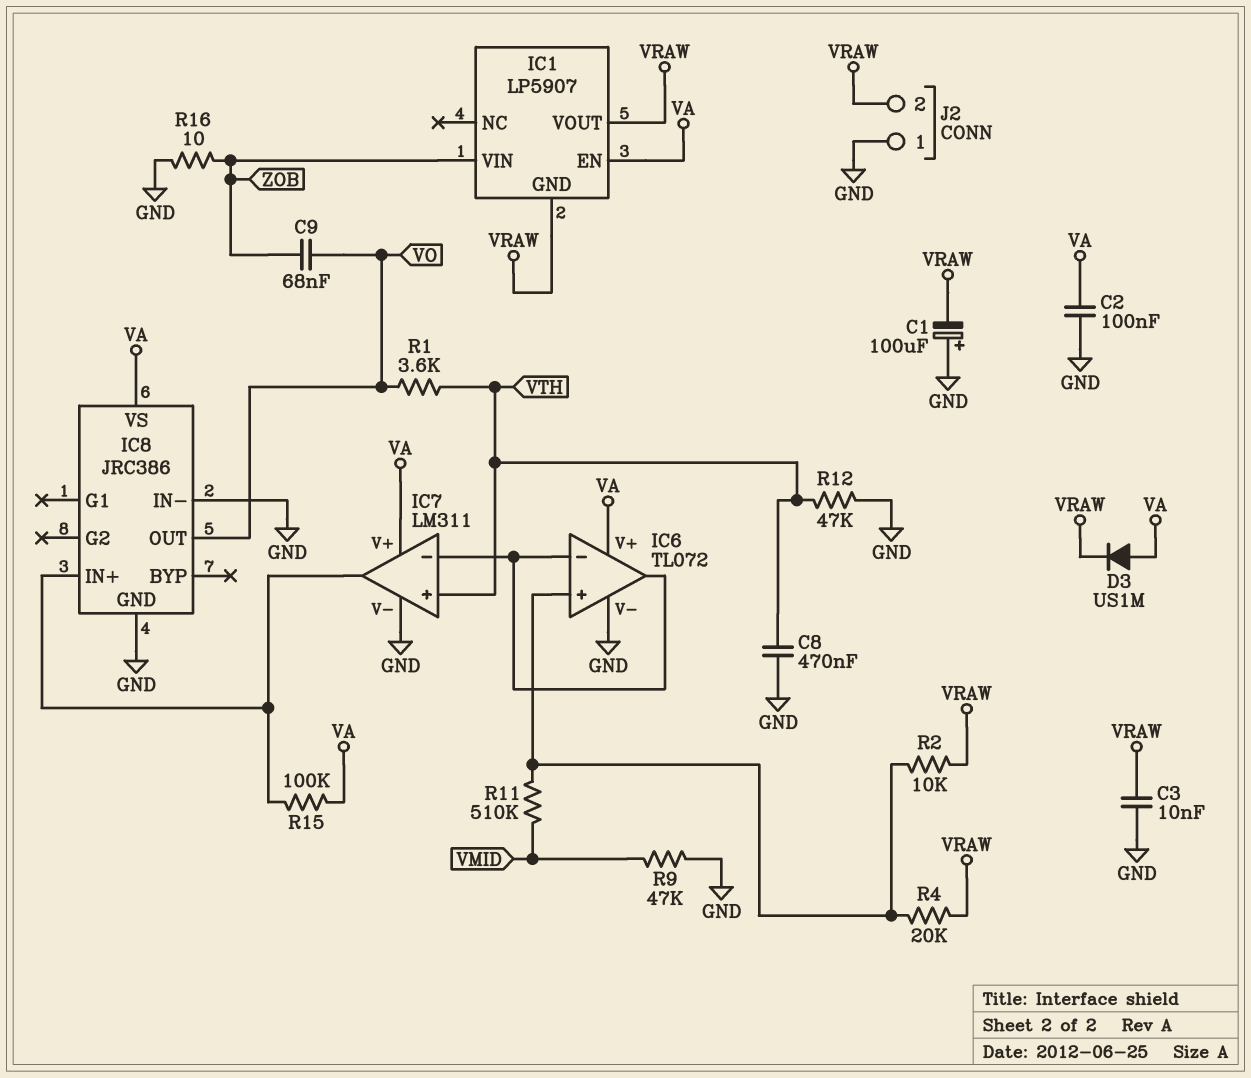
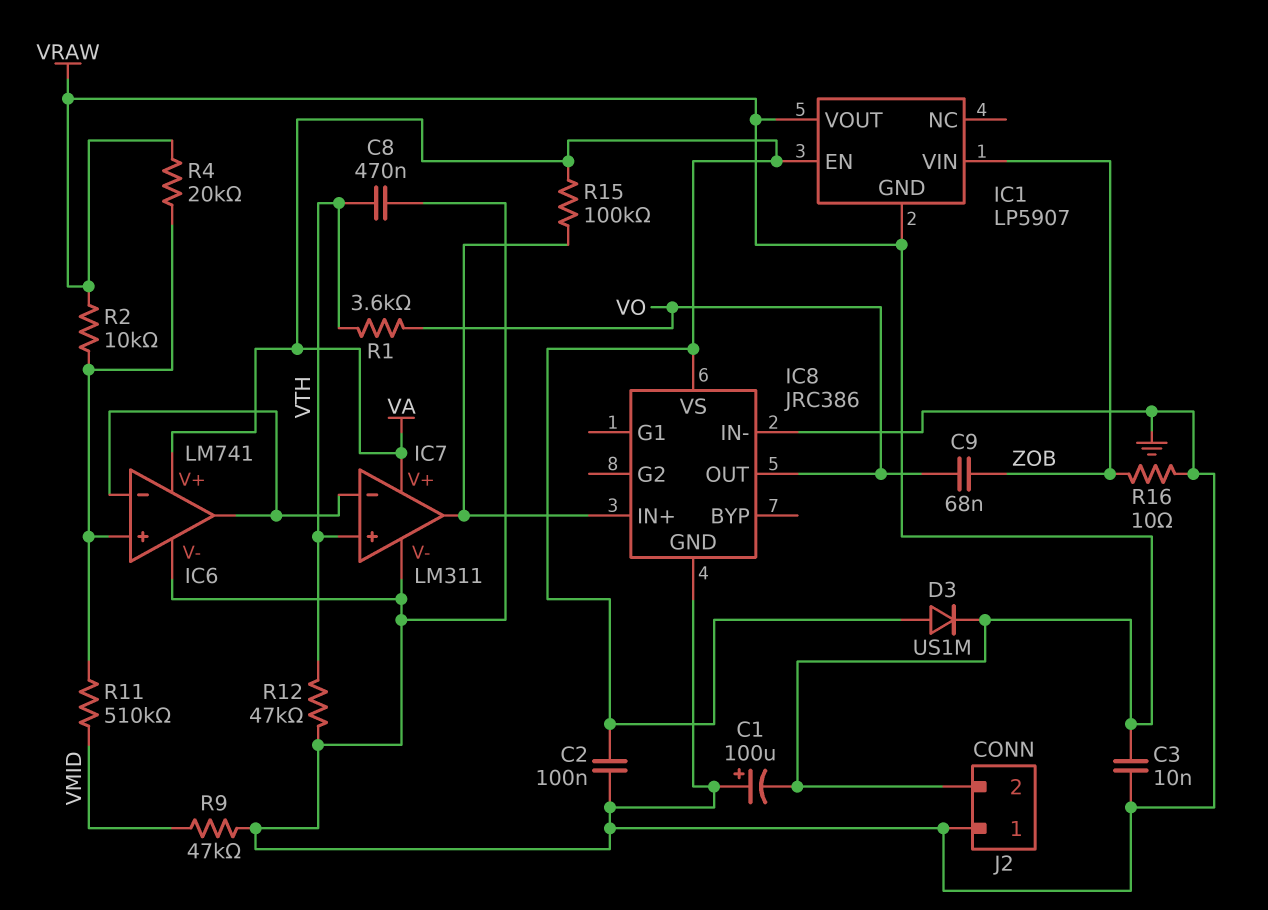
IC6: TL072 -> LM741

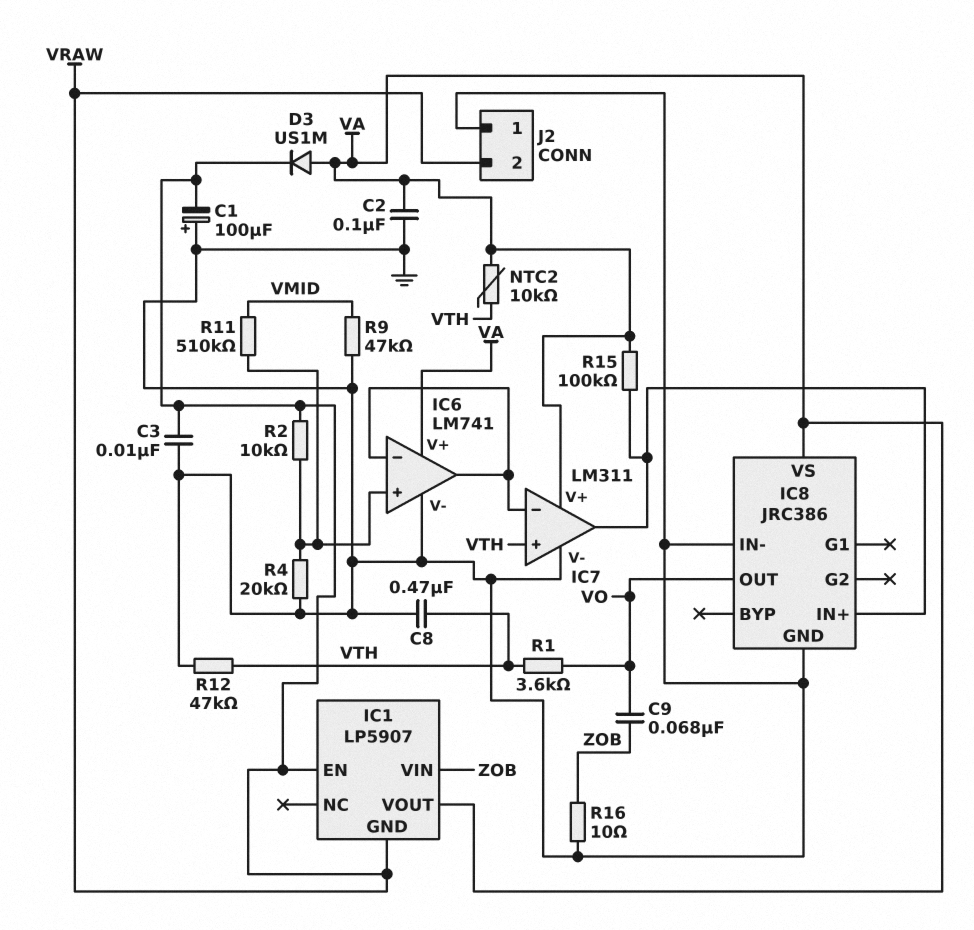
IC1 pin EN: VA -> VRAW
IC1 pin VOUT: VRAW -> VA
NTC2: none -> 10k (VA, VTH)
R4: 20k (IC6/in+, VRAW) -> 20k (GND, IC6/in+)

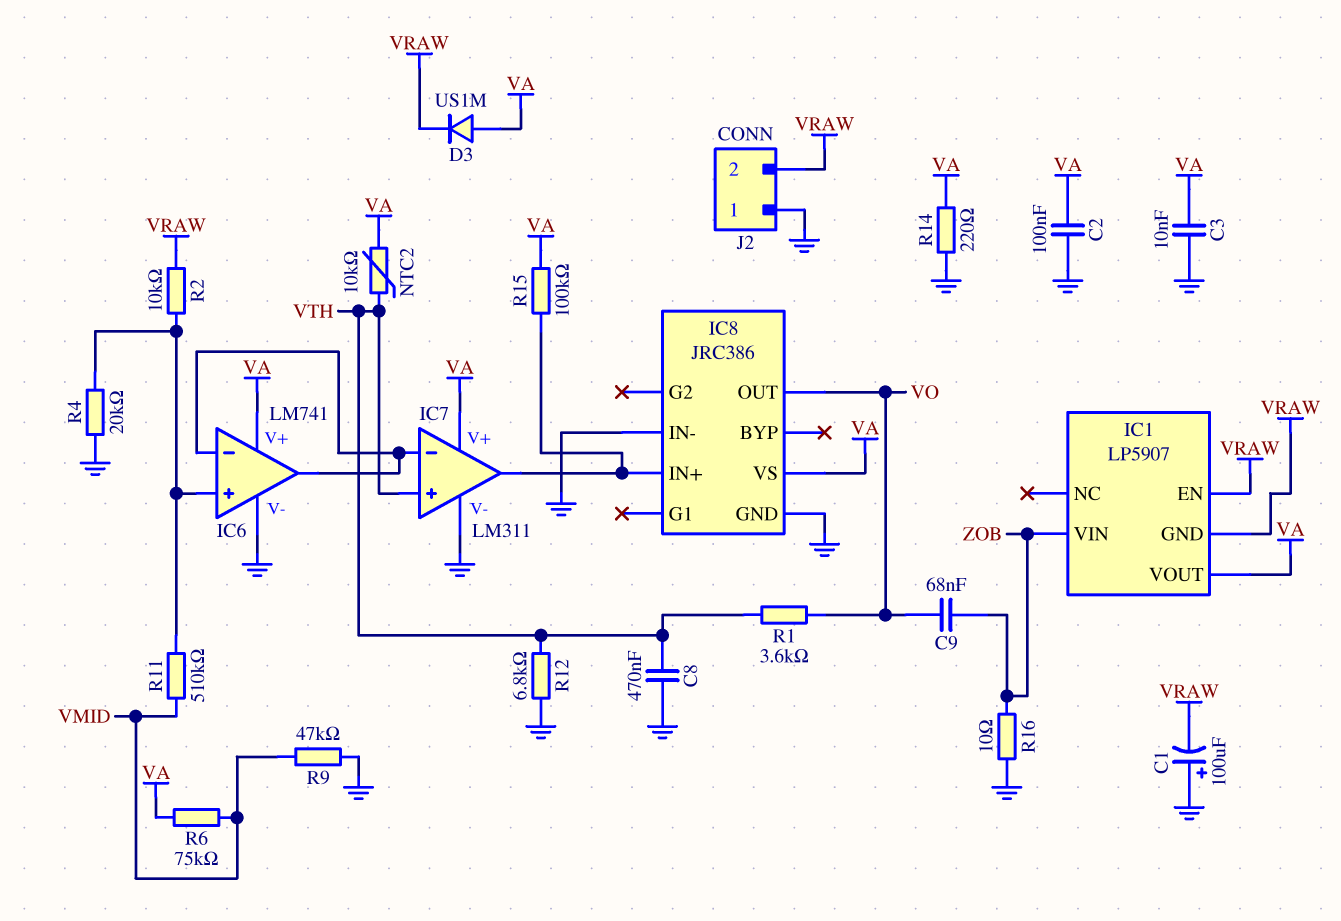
C3: 10nF (GND, VRAW) -> 10nF (GND, VA)
R6: none -> 75k (VA, VMID)
R12: 47k (GND, VTH) -> 6.8k (GND, VTH)
R14: none -> 220 (GND, VA)

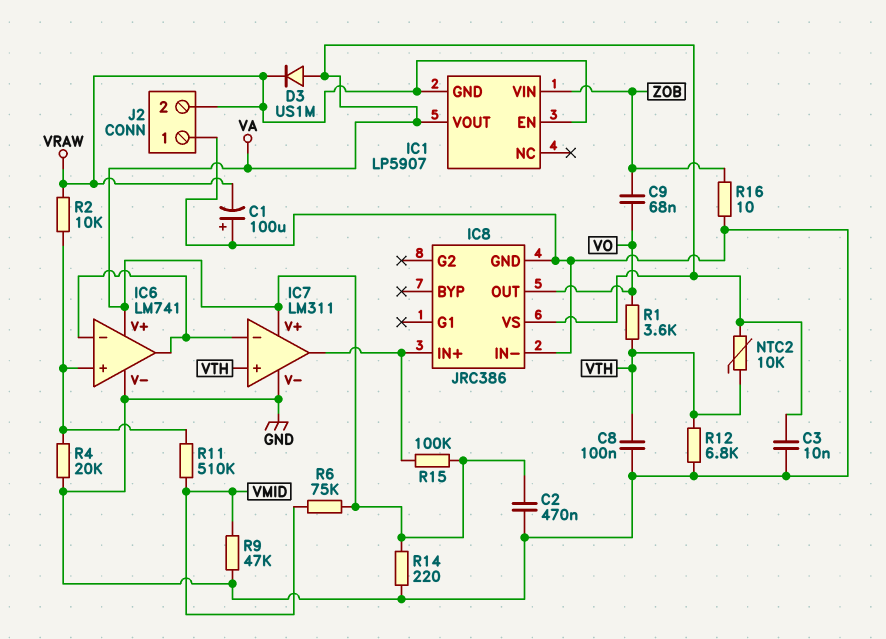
C2: 100nF (GND, VA) -> 470nF (GND, VA)
C8: 470nF (GND, VTH) -> 100nF (GND, VTH)

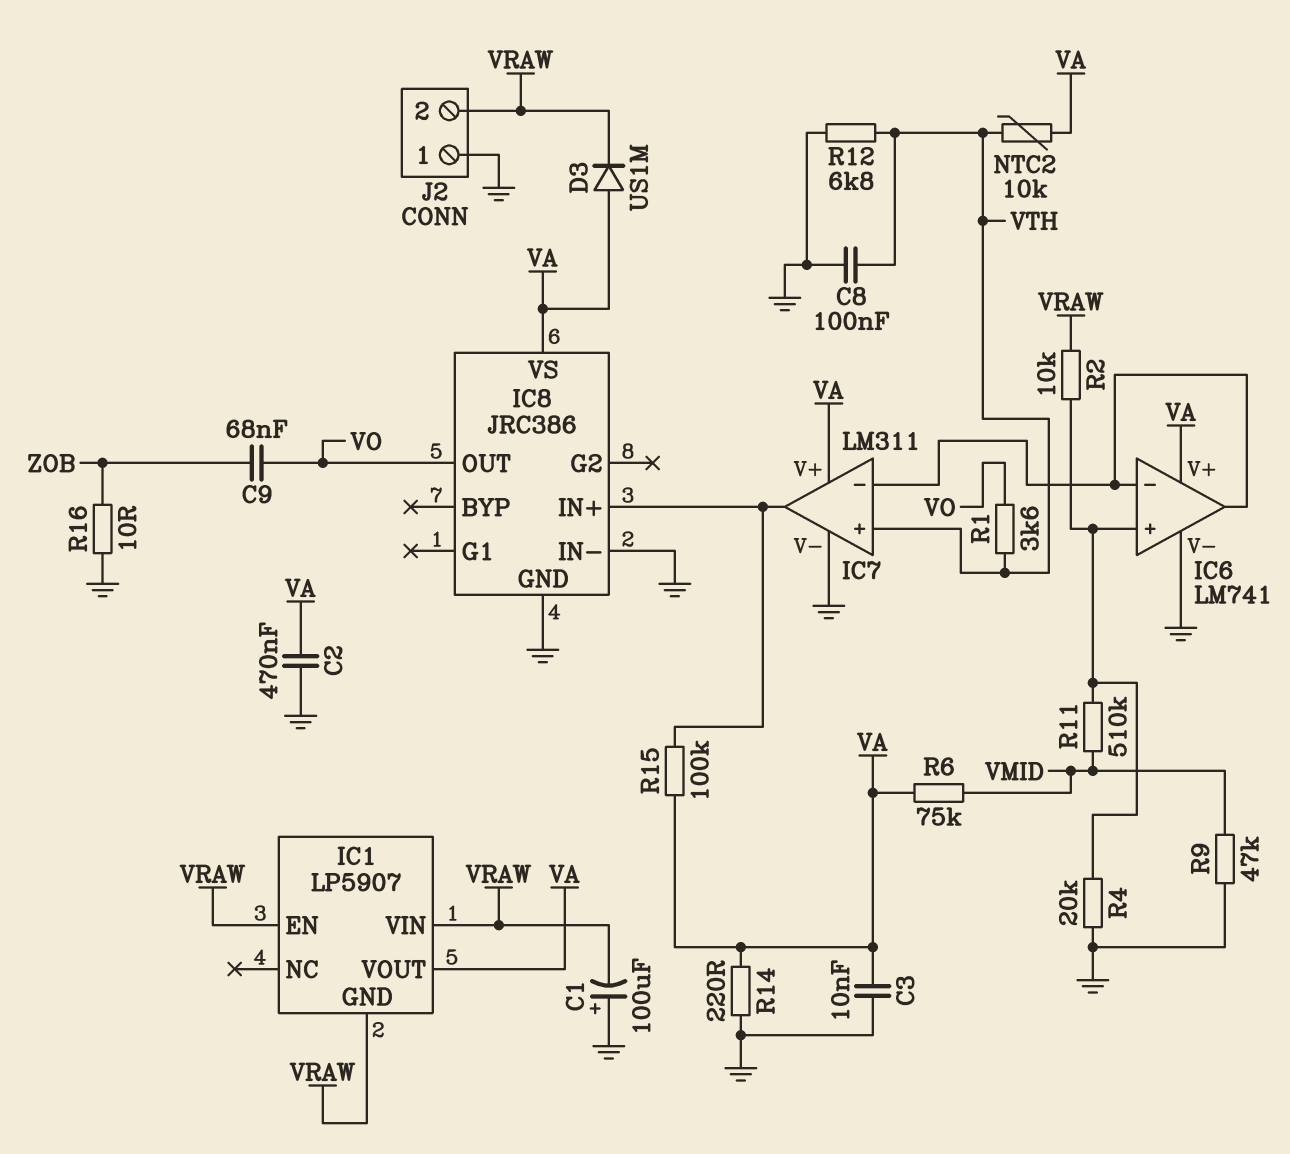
IC1 pin VIN: ZOB -> VRAW

